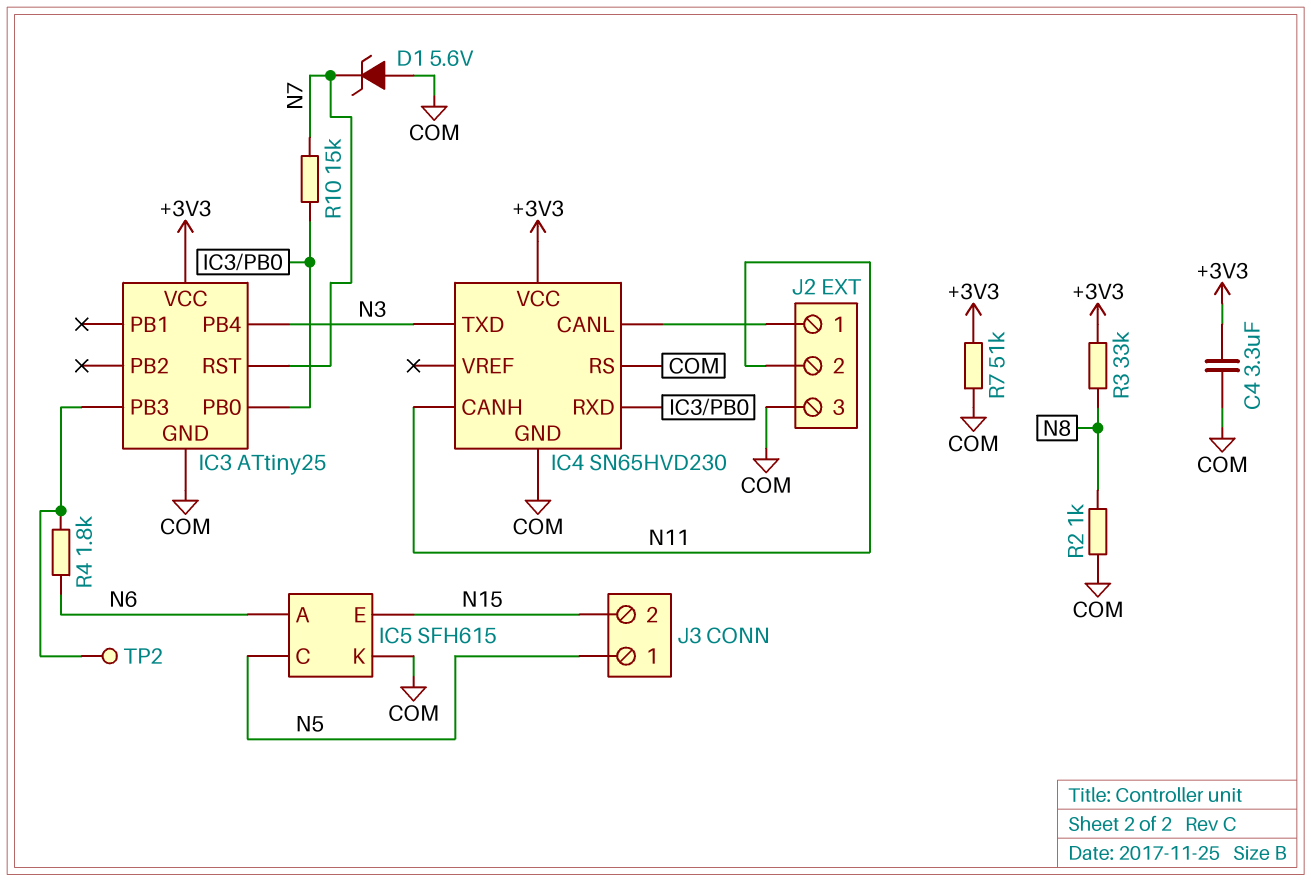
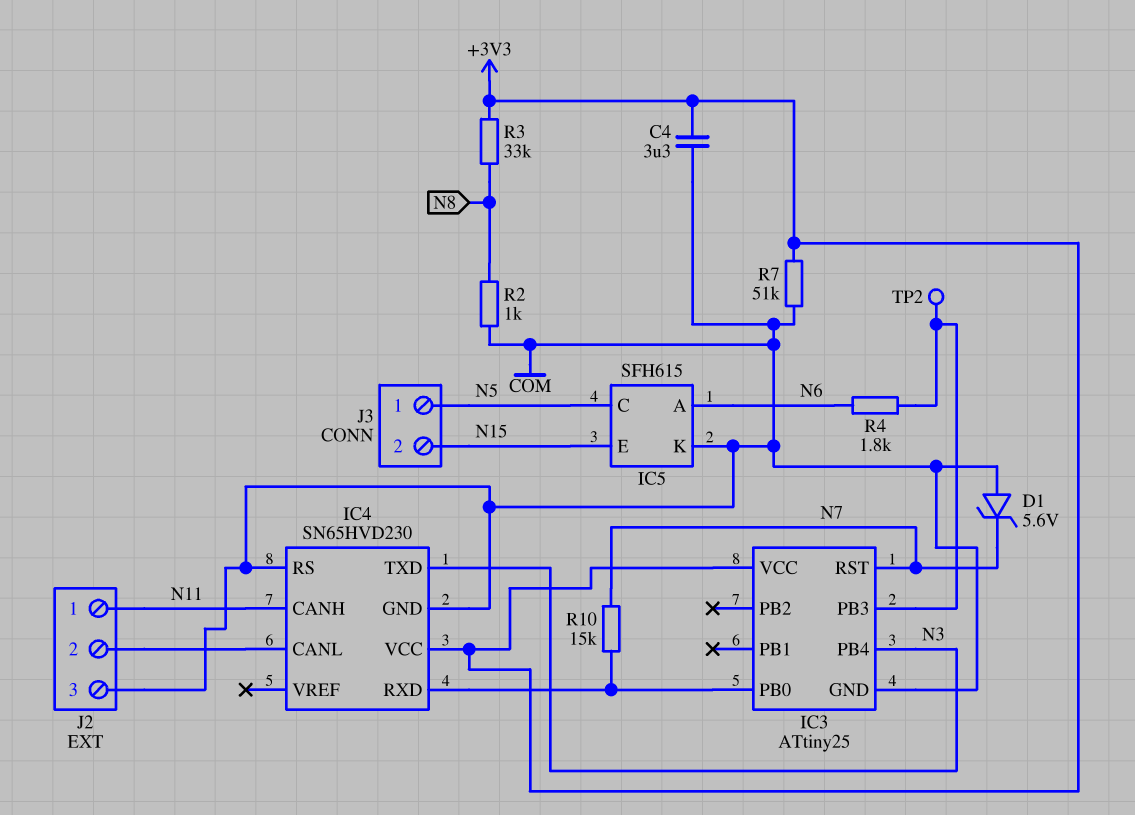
J2 pin 1: IC4/CANL -> N11
J2 pin 2: N11 -> IC4/CANL

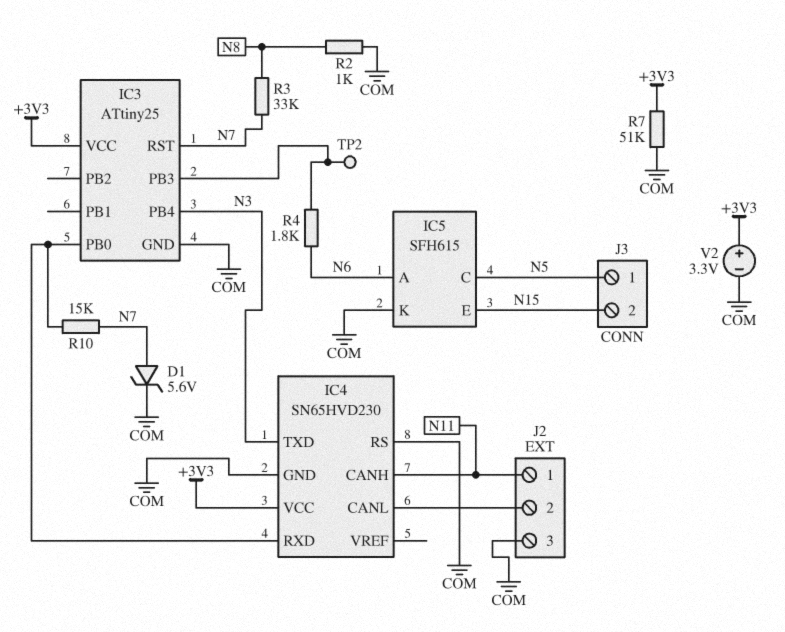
C4: 3.3uF (+3V3, COM) -> none
D1: zener 5.6V (A COM, K N7) -> zener 5.6V (A N7, K COM)
R3: 33k (+3V3, N8) -> 33k (N7, N8)
V2: none -> 3.3V (plus +3V3, minus COM)

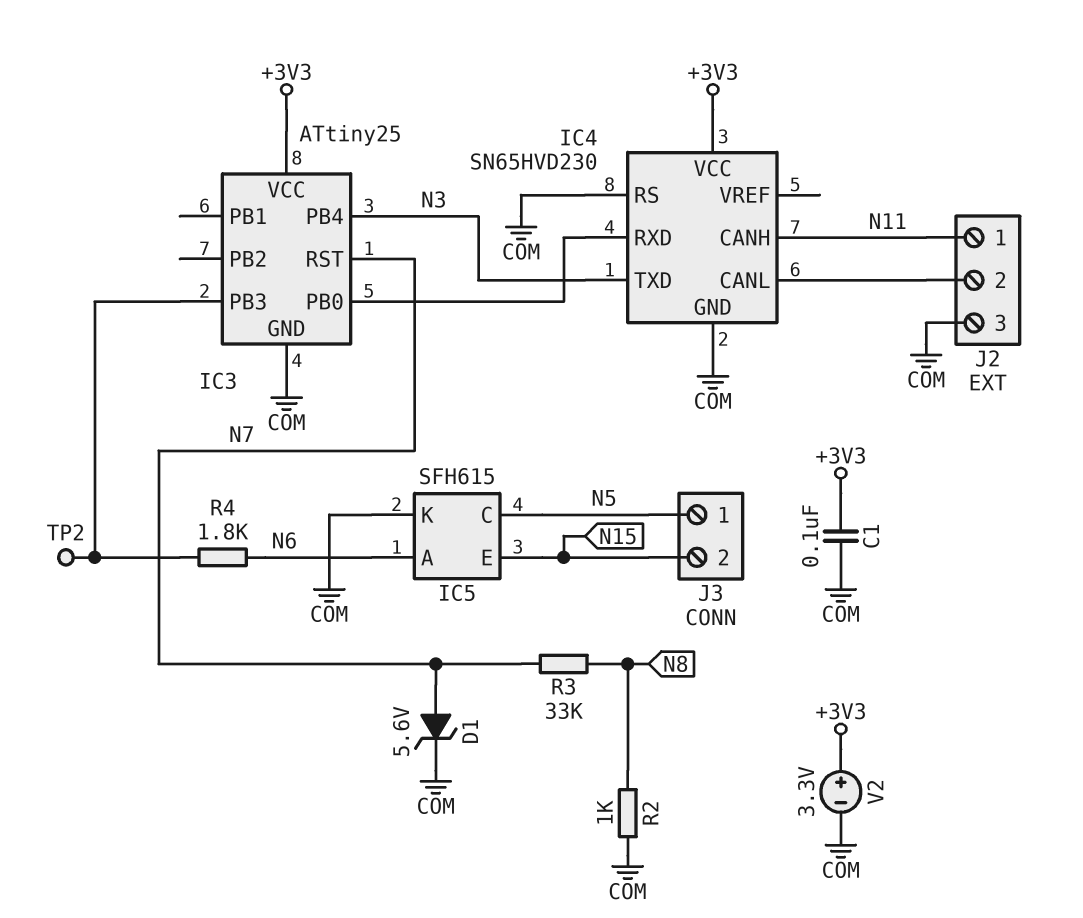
C1: none -> 100nF (+3V3, COM)
R7: 51k (+3V3, COM) -> none
R10: 15k (IC3/PB0, N7) -> none

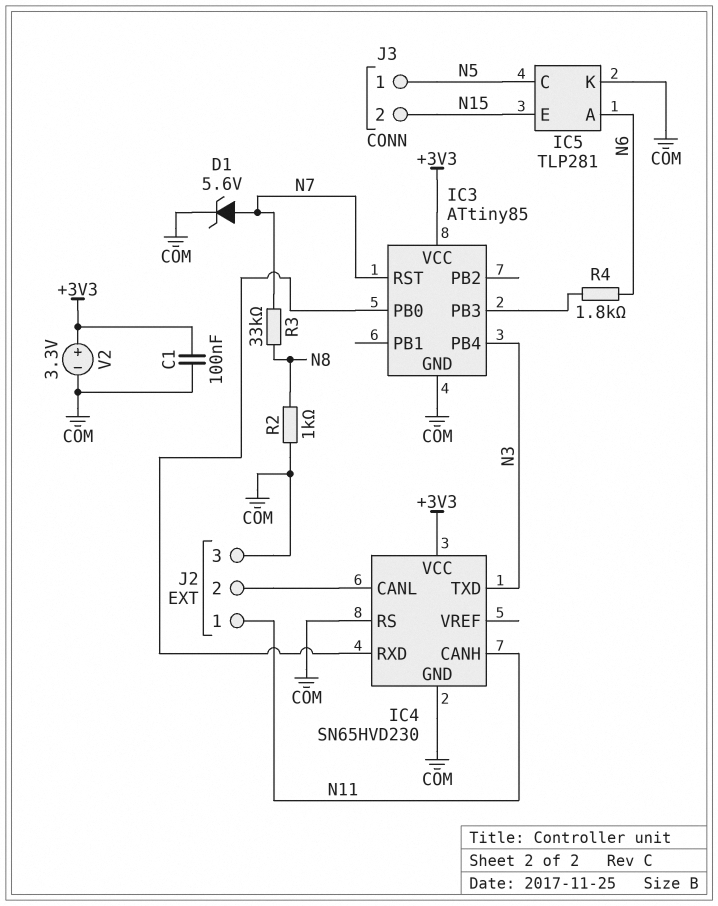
IC3: ATtiny25 -> ATtiny85
IC5: SFH615 -> TLP281
TP2: test point (IC3/PB3) -> none

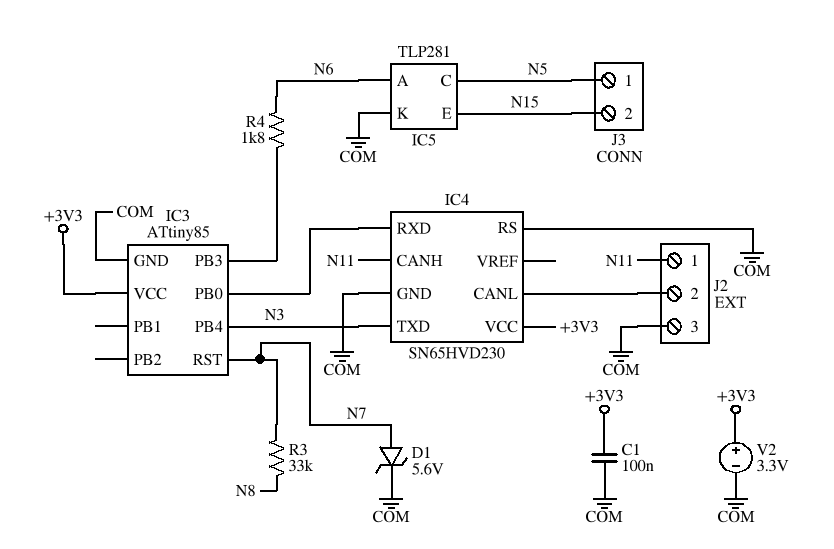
R2: 1k (COM, N8) -> none

